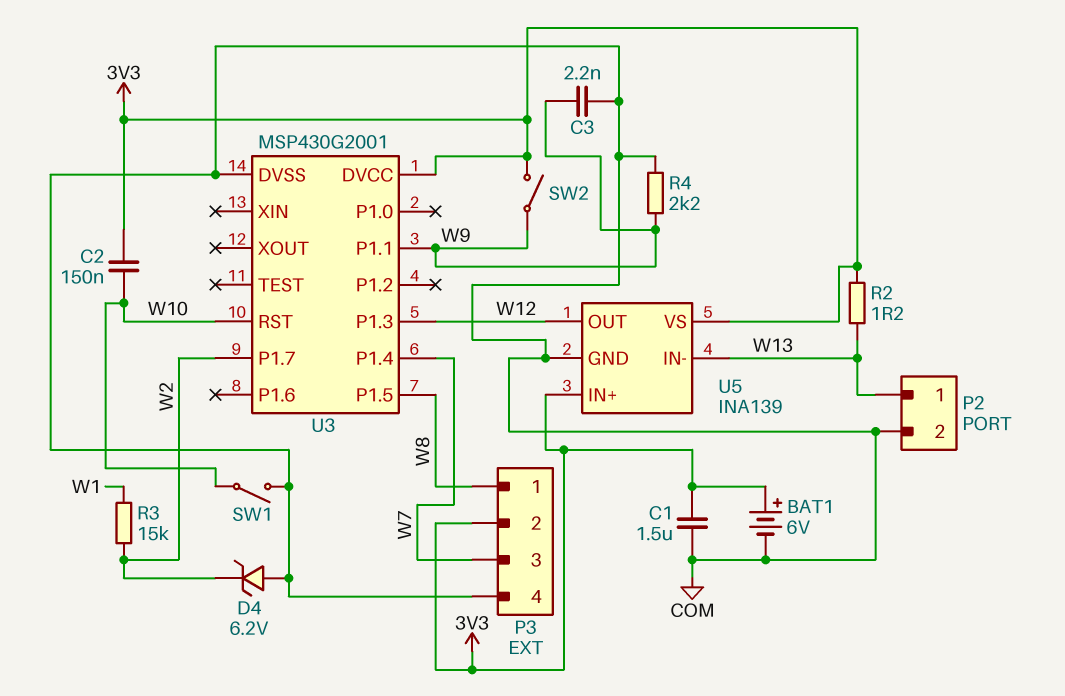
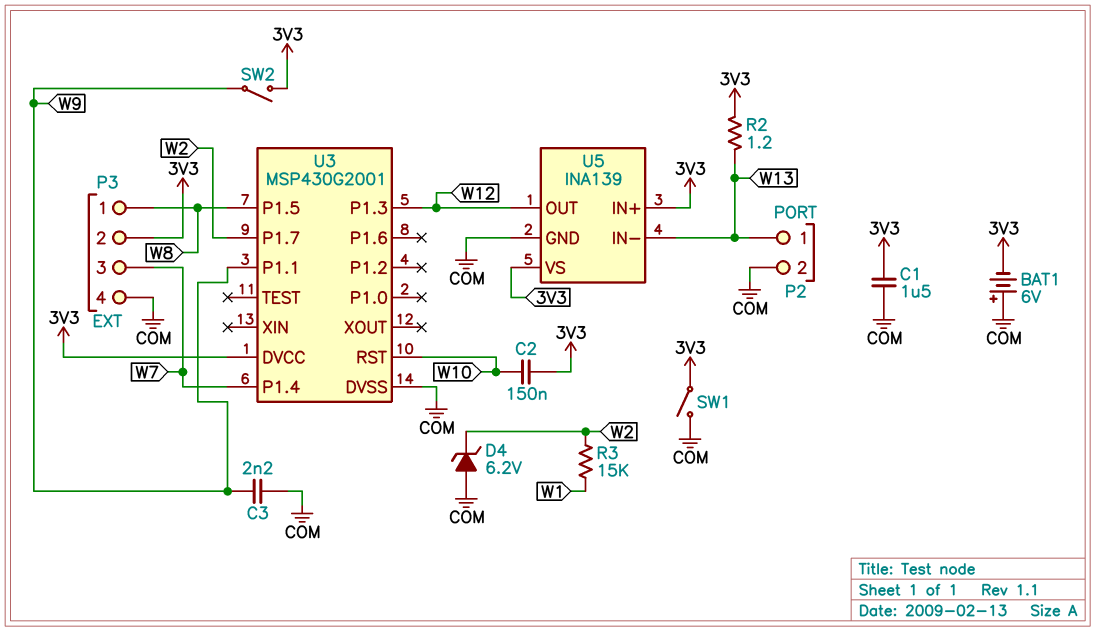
BAT1: 6V (plus 3V3, minus COM) -> 6V (plus COM, minus 3V3)
R4: 2.2k (COM, W9) -> none
SW1: switch (COM, W10) -> switch (3V3, COM)

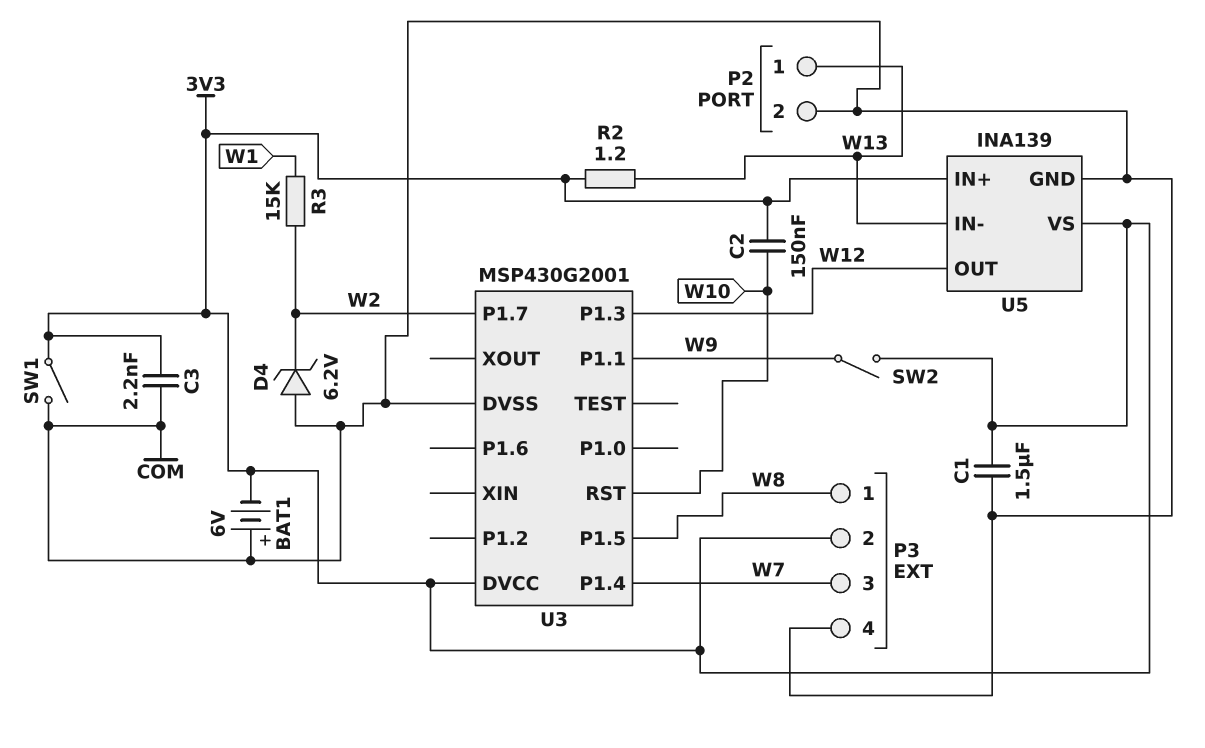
C3: 2.2nF (COM, W9) -> 2.2nF (3V3, COM)

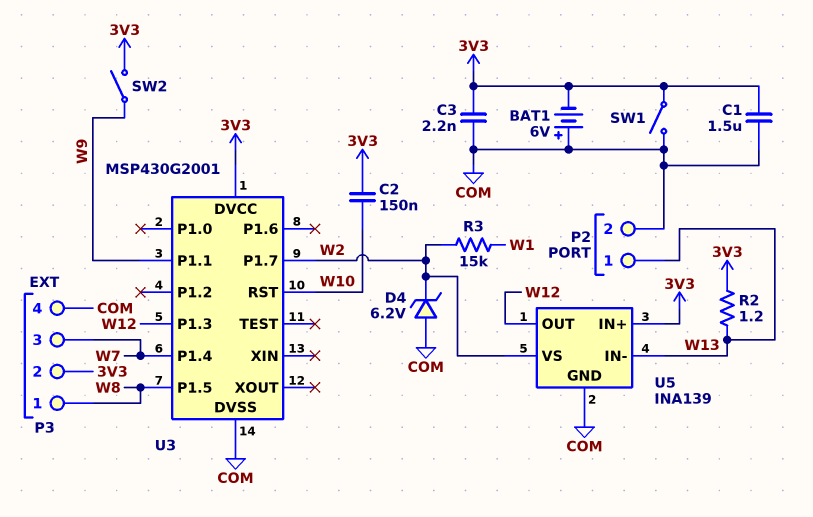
U5 pin VS: 3V3 -> W2

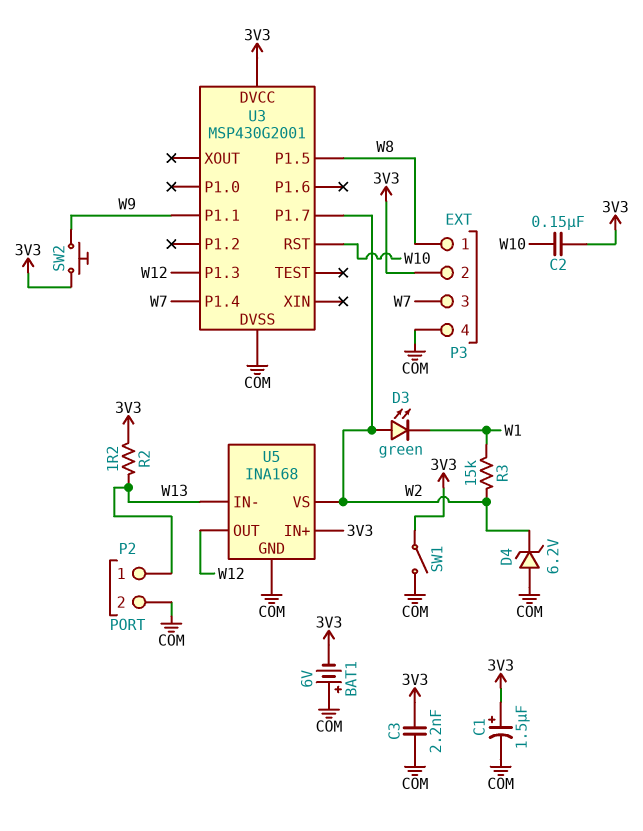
C1: 1.5uF (3V3, COM) -> 1.5uF (plus 3V3, minus COM)
D3: none -> LED green (A W2, K W1)
SW2: switch (3V3, W9) -> button (3V3, W9)
U5: INA139 -> INA168

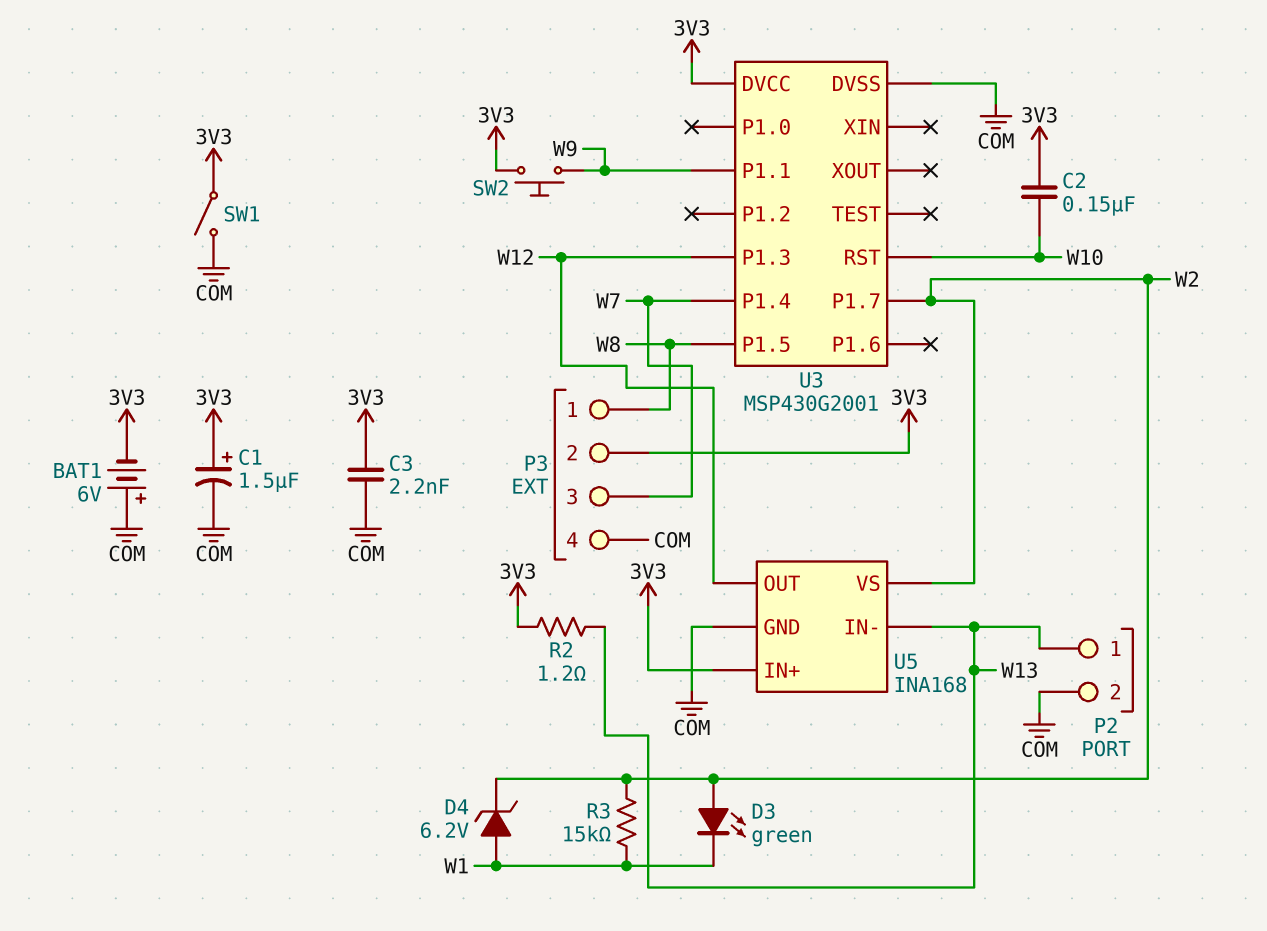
D4: zener 6.2V (A COM, K W2) -> zener 6.2V (A W1, K W2)

